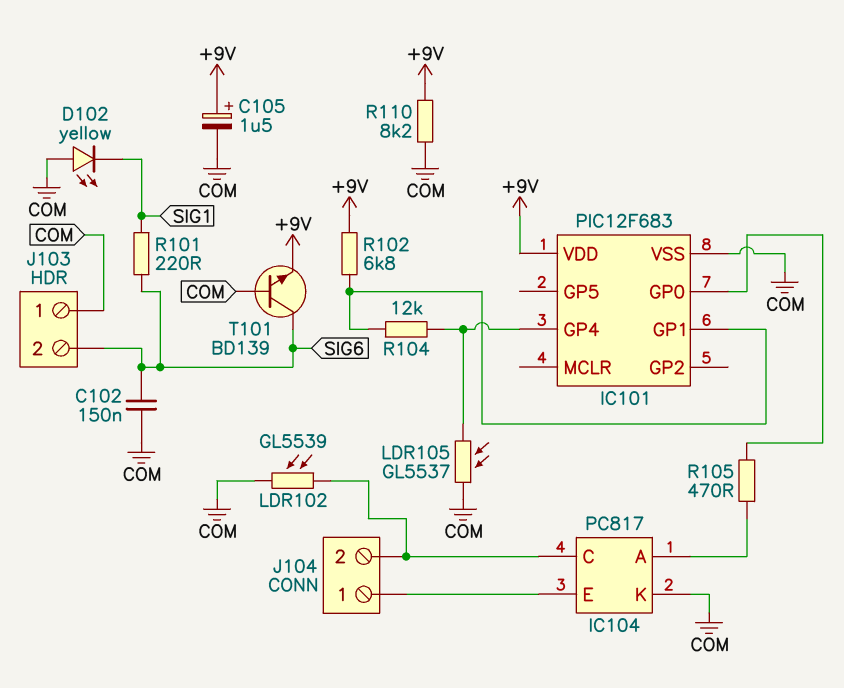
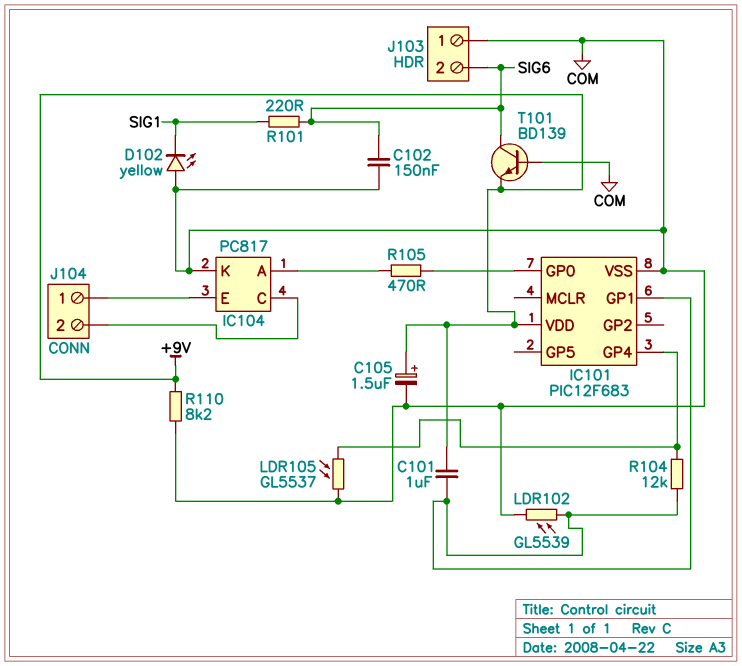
C101: none -> 1uF (+9V, IC101/GP1)
LDR102: GL5539 (COM, IC104/C) -> GL5539 (COM, IC101/GP1)
R102: 6.8k (+9V, IC101/GP1) -> none

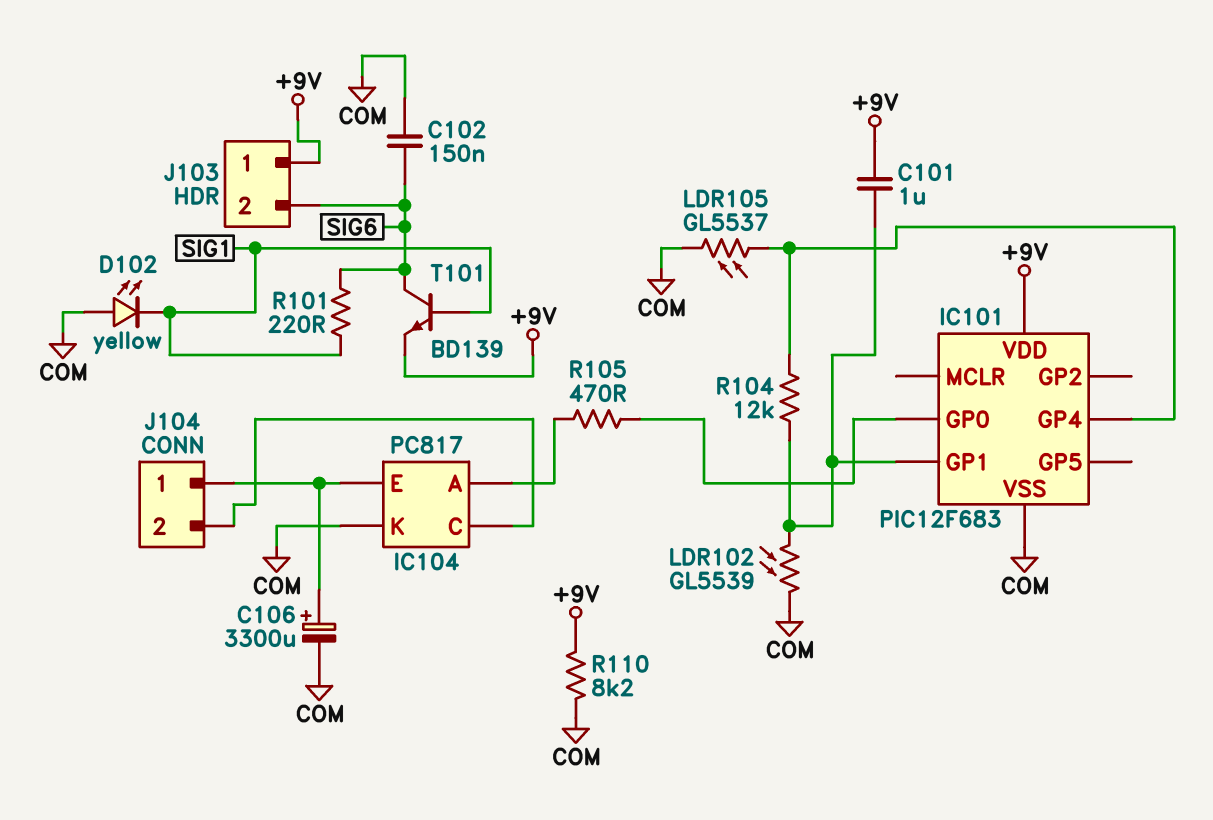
C105: 1.5uF (plus +9V, minus COM) -> none
C106: none -> 3300uF (plus IC104/E, minus COM)
J103 pin 1: COM -> +9V
T101: NPN BD139 (B COM, C SIG6, E +9V) -> NPN BD139 (B SIG1, C SIG6, E +9V)

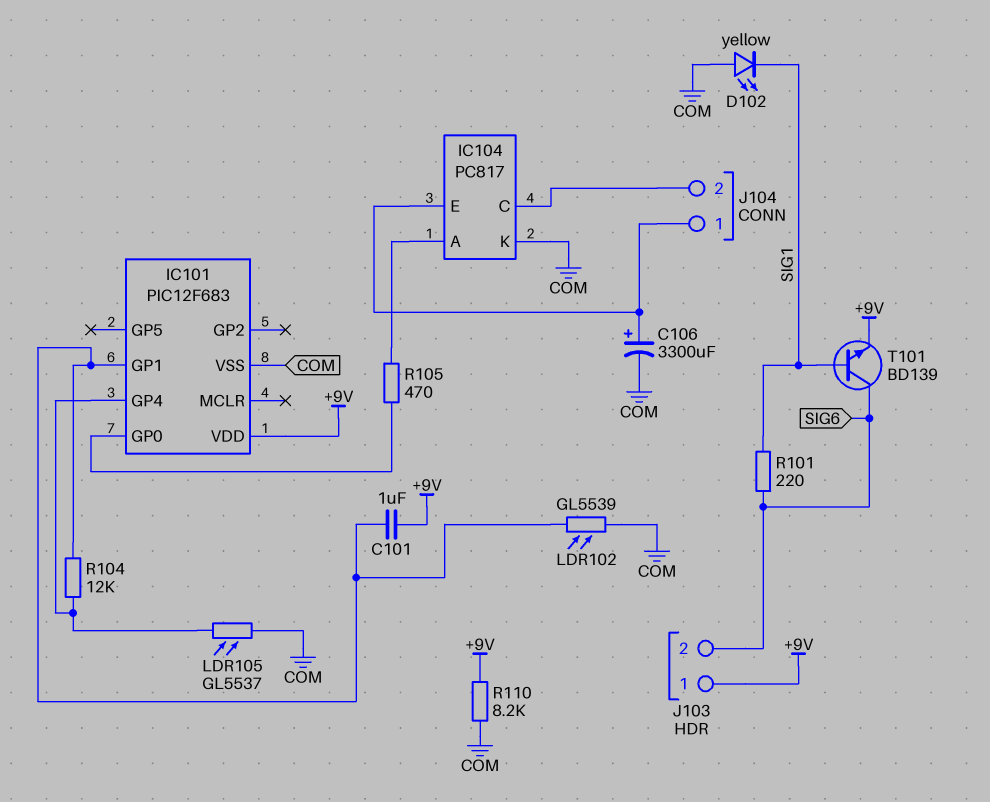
C102: 150nF (COM, SIG6) -> none

